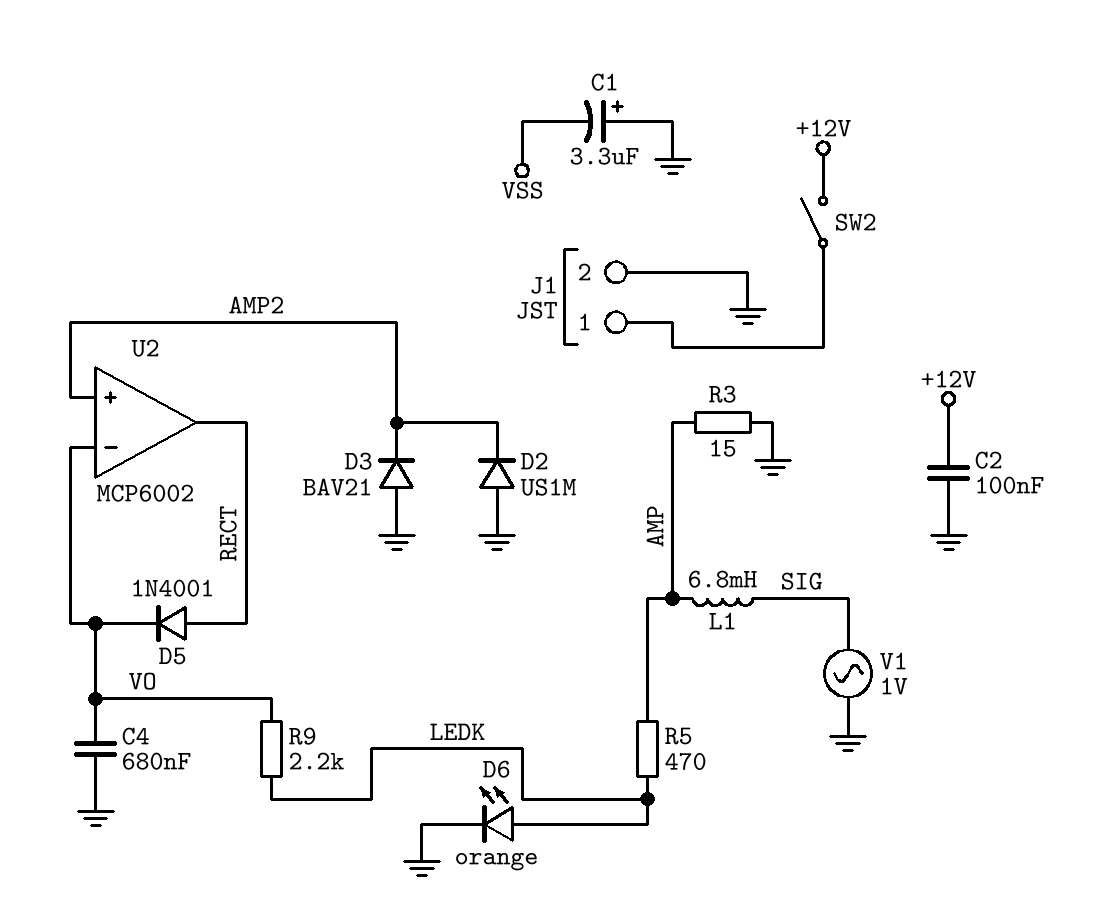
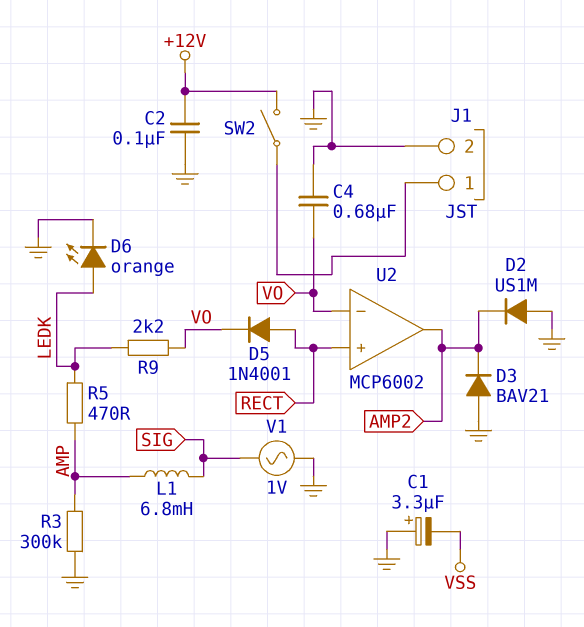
R3: 15 (AMP, GND) -> 300k (AMP, GND)
U2 pin in+: AMP2 -> RECT
U2 pin out: RECT -> AMP2

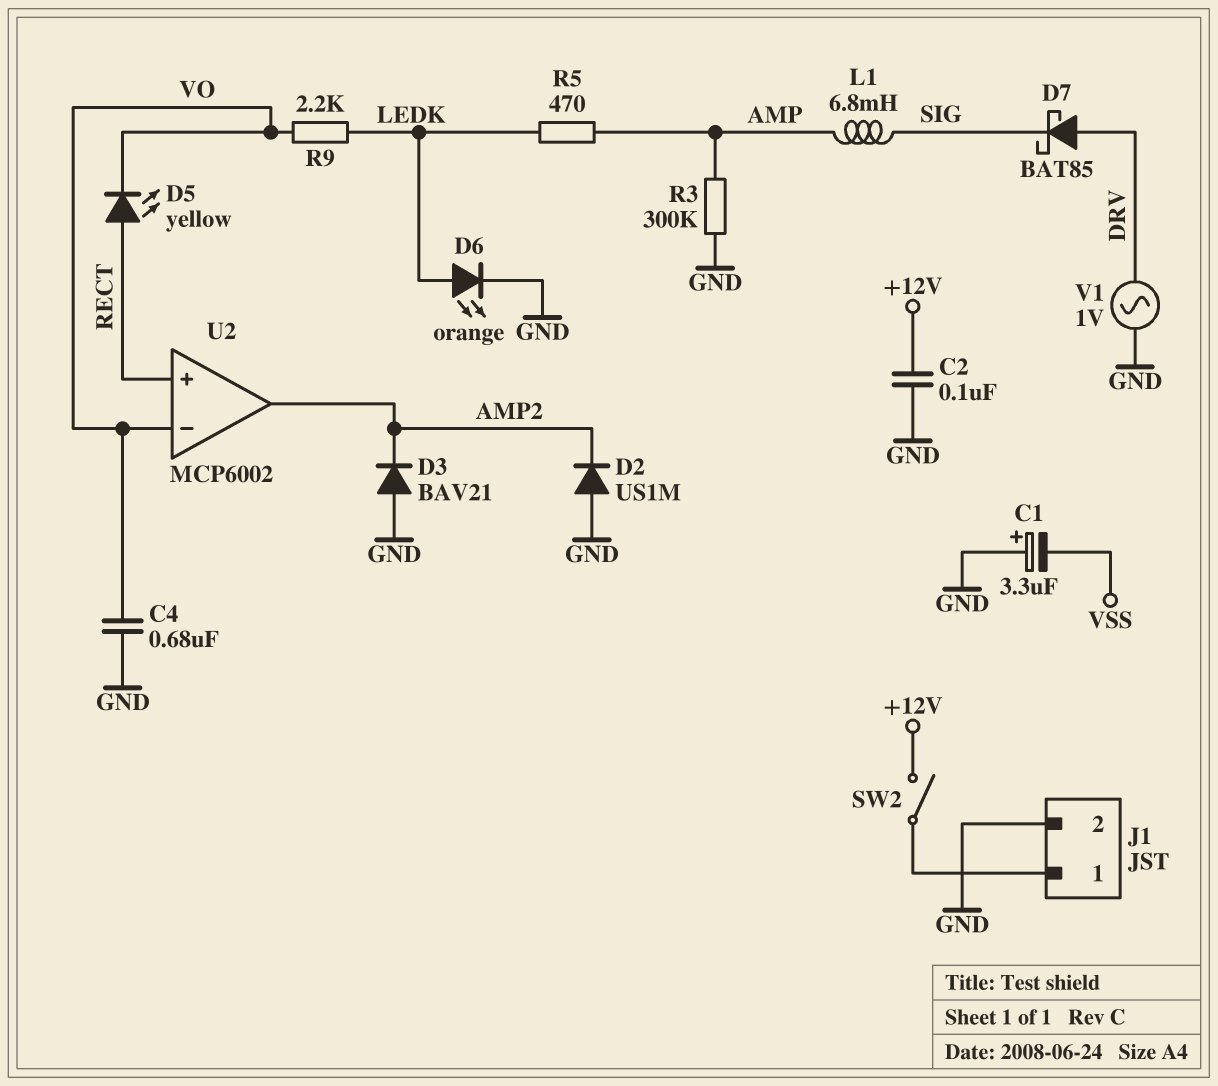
D5: diode 1N4001 (A RECT, K VO) -> LED yellow (A RECT, K VO)
D7: none -> schottky BAT85 (A DRV, K SIG)
V1: AC 1V (GND, SIG) -> AC 1V (DRV, GND)

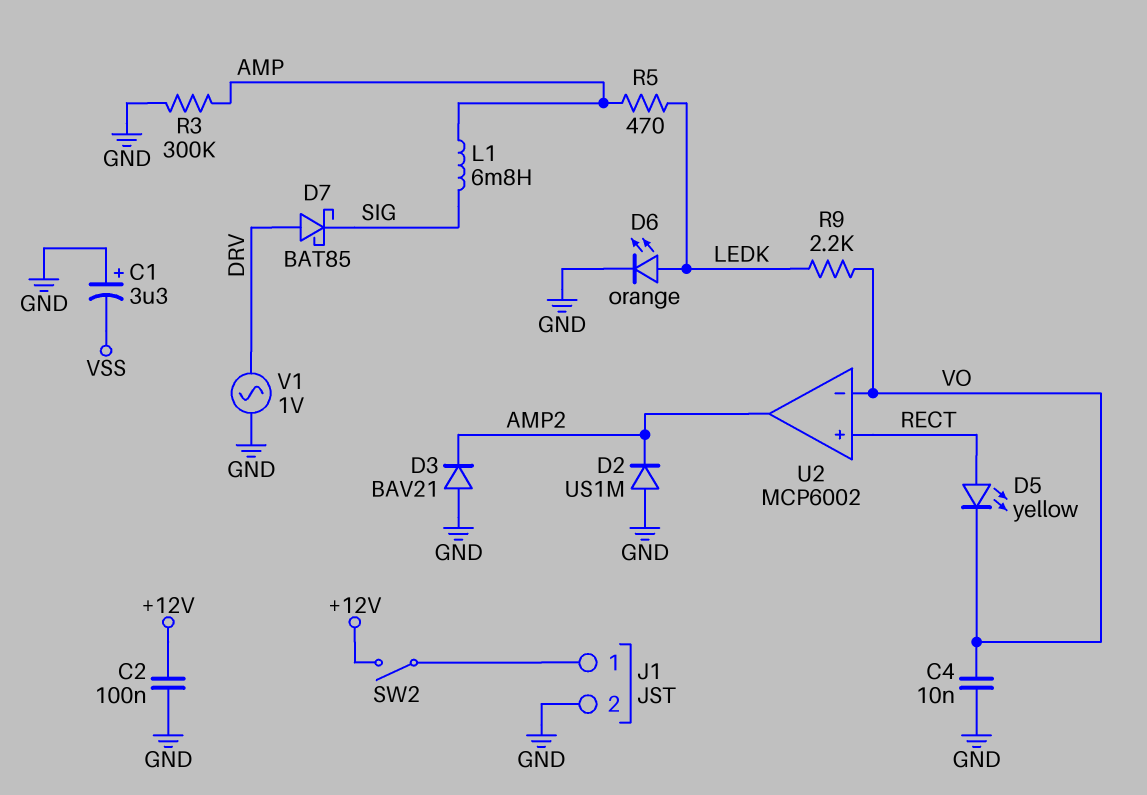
C4: 680nF (GND, VO) -> 10nF (GND, VO)

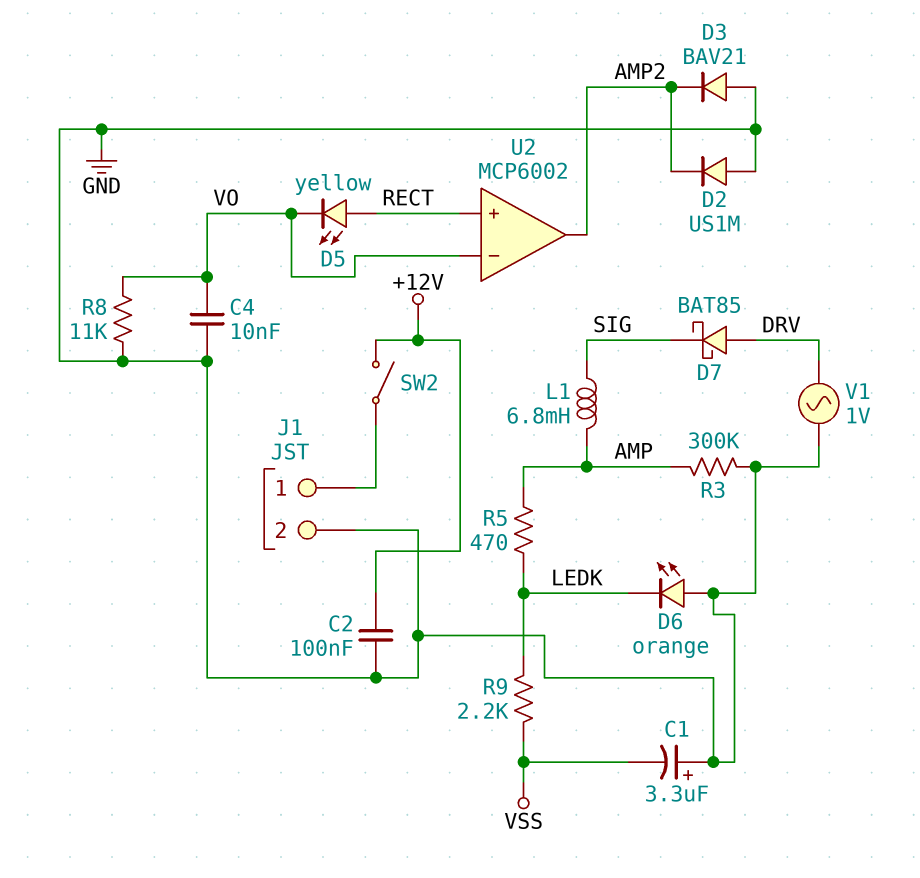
D6: LED orange (A LEDK, K GND) -> LED orange (A GND, K LEDK)
R8: none -> 11k (GND, VO)
R9: 2.2k (LEDK, VO) -> 2.2k (LEDK, VSS)

